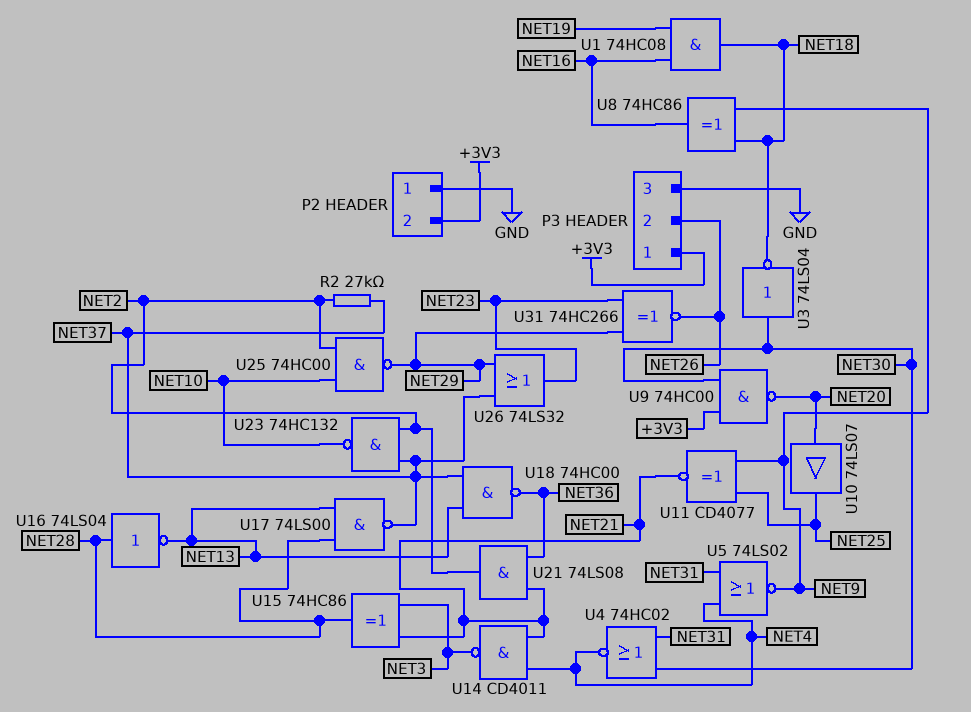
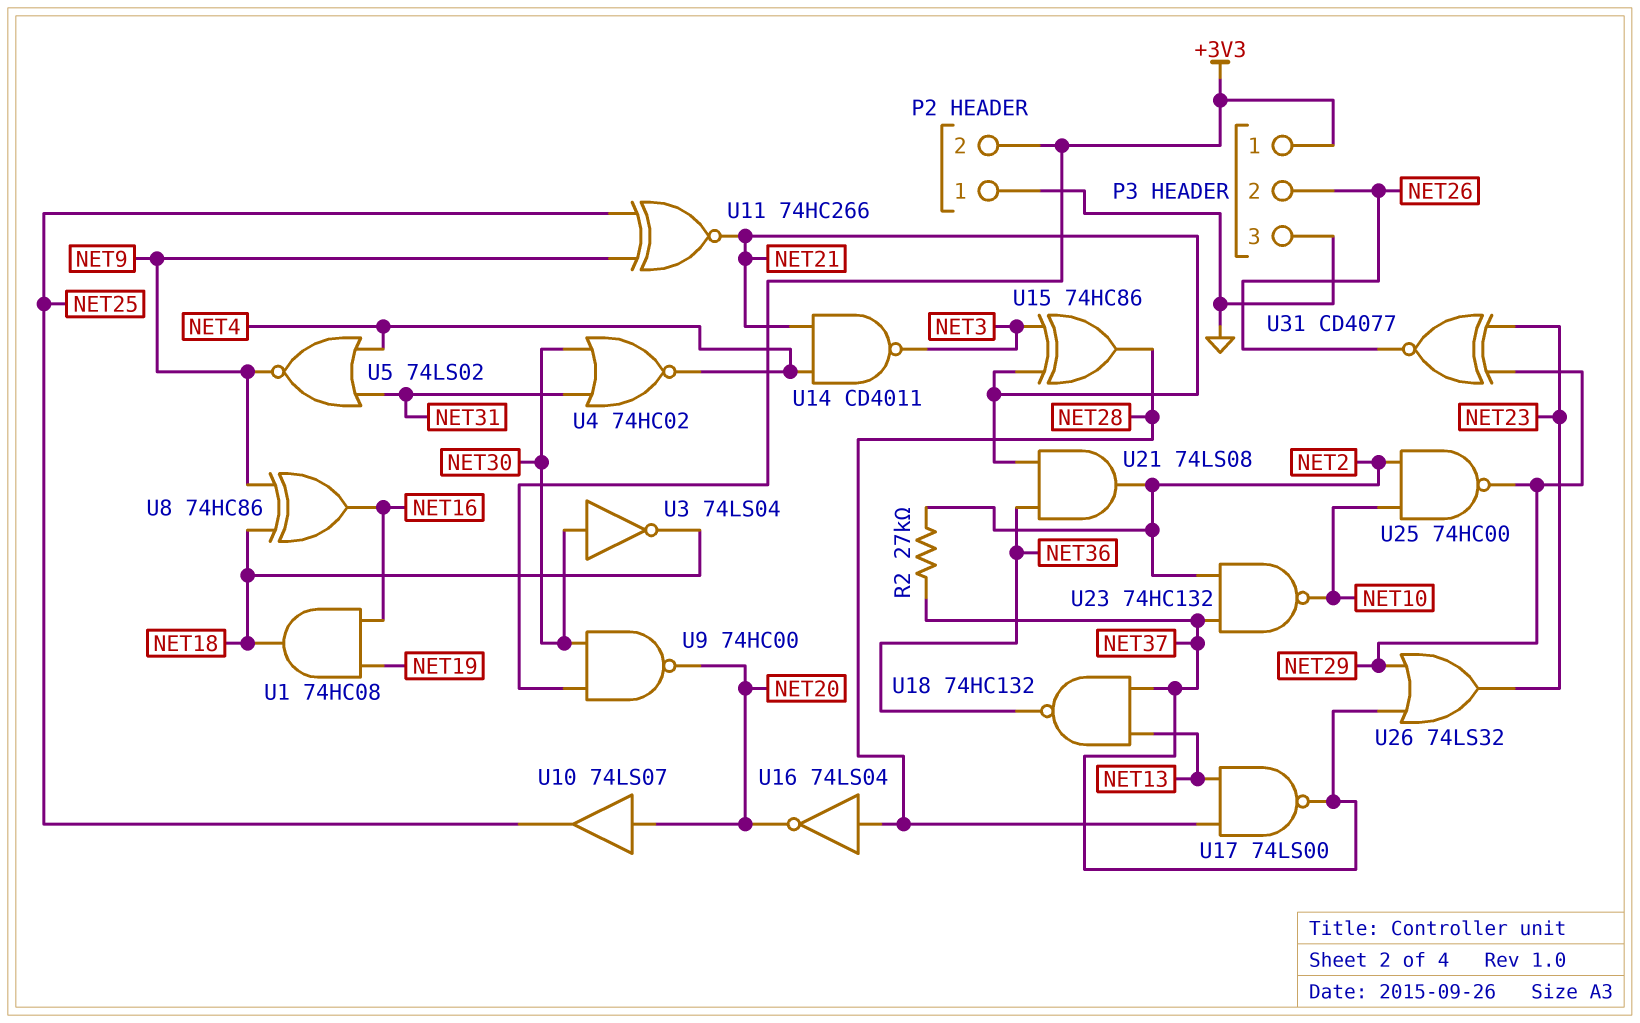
U11: XNOR CD4077 (in NET9, in NET25, out NET21) -> XNOR 74HC266 (in NET9, in NET25, out NET21)
U16: NOT 74LS04 (in NET28, out NET13) -> NOT 74LS04 (in NET28, out NET20)
U18: NAND 74HC00 (in NET13, in NET37, out NET36) -> NAND 74HC132 (in NET13, in NET37, out NET36)
U31: XNOR 74HC266 (in NET23, in NET29, out NET26) -> XNOR CD4077 (in NET23, in NET29, out NET26)

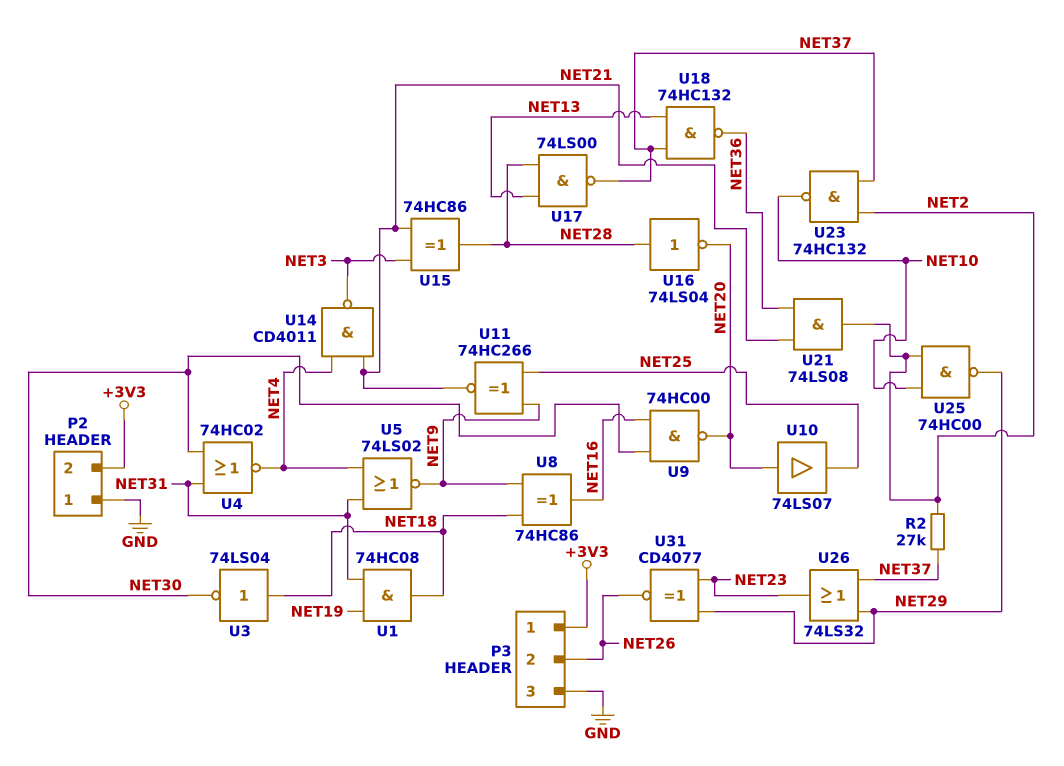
U1: AND 74HC08 (in NET16, in NET19, out NET18) -> AND 74HC08 (in NET19, in NET31, out NET18)
U3: NOT 74LS04 (in NET30, out NET18) -> NOT 74LS04 (in NET18, out NET30)
U9: NAND 74HC00 (in +3V3, in NET30, out NET20) -> NAND 74HC00 (in NET16, in NET30, out NET20)

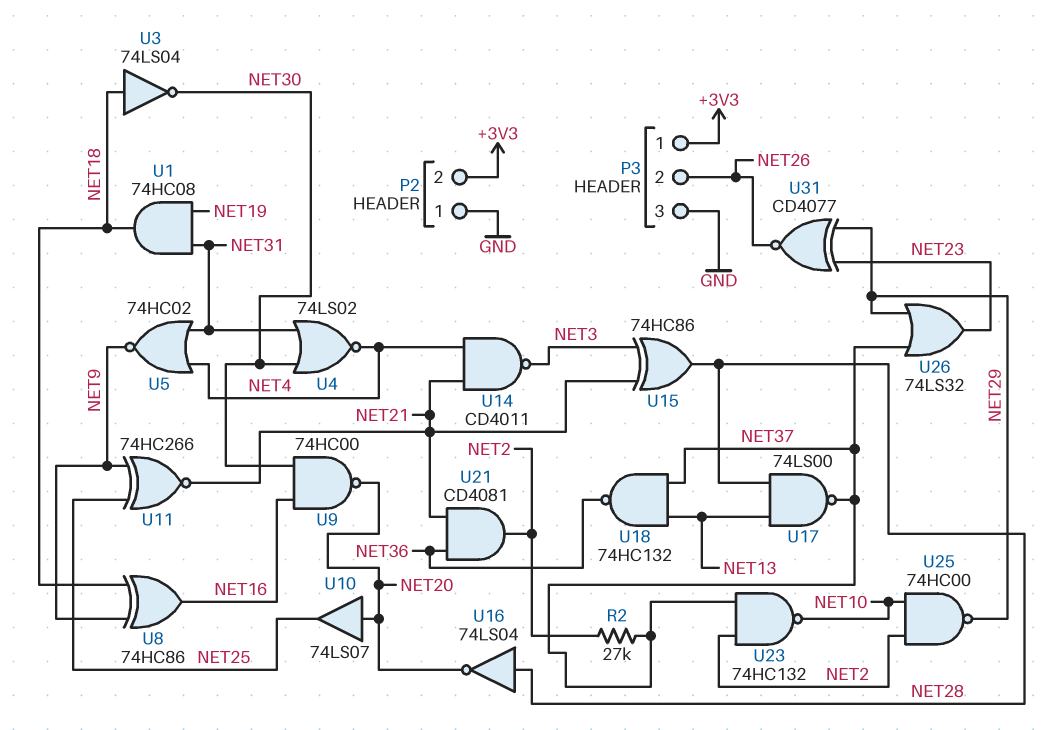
U4: NOR 74HC02 (in NET30, in NET31, out NET4) -> NOR 74LS02 (in NET30, in NET31, out NET4)
U5: NOR 74LS02 (in NET4, in NET31, out NET9) -> NOR 74HC02 (in NET4, in NET31, out NET9)
U21: AND 74LS08 (in NET21, in NET36, out NET2) -> AND CD4081 (in NET21, in NET36, out NET2)

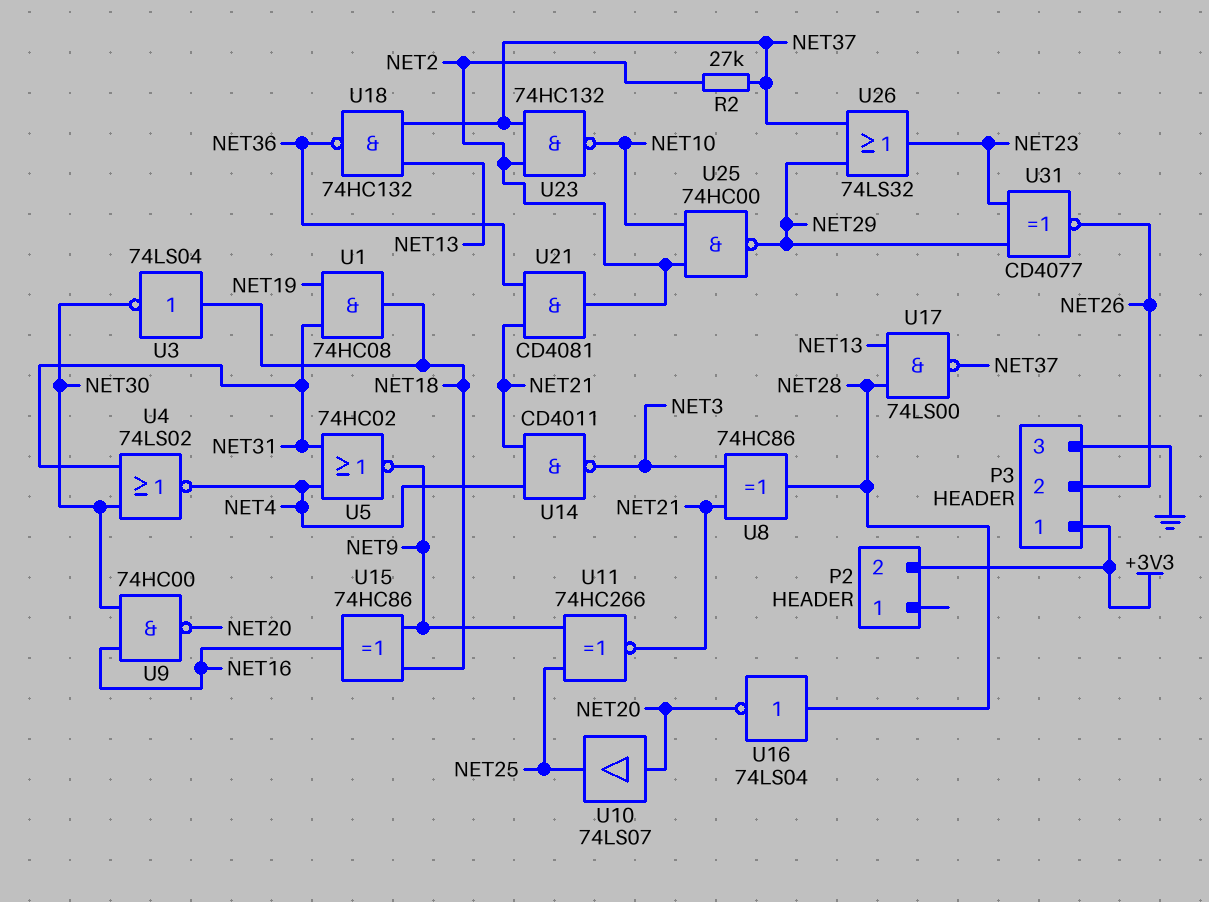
P2 pin 1: GND -> none
U8: XOR 74HC86 (in NET9, in NET18, out NET16) -> XOR 74HC86 (in NET3, in NET21, out NET28)
U15: XOR 74HC86 (in NET3, in NET21, out NET28) -> XOR 74HC86 (in NET9, in NET18, out NET16)

